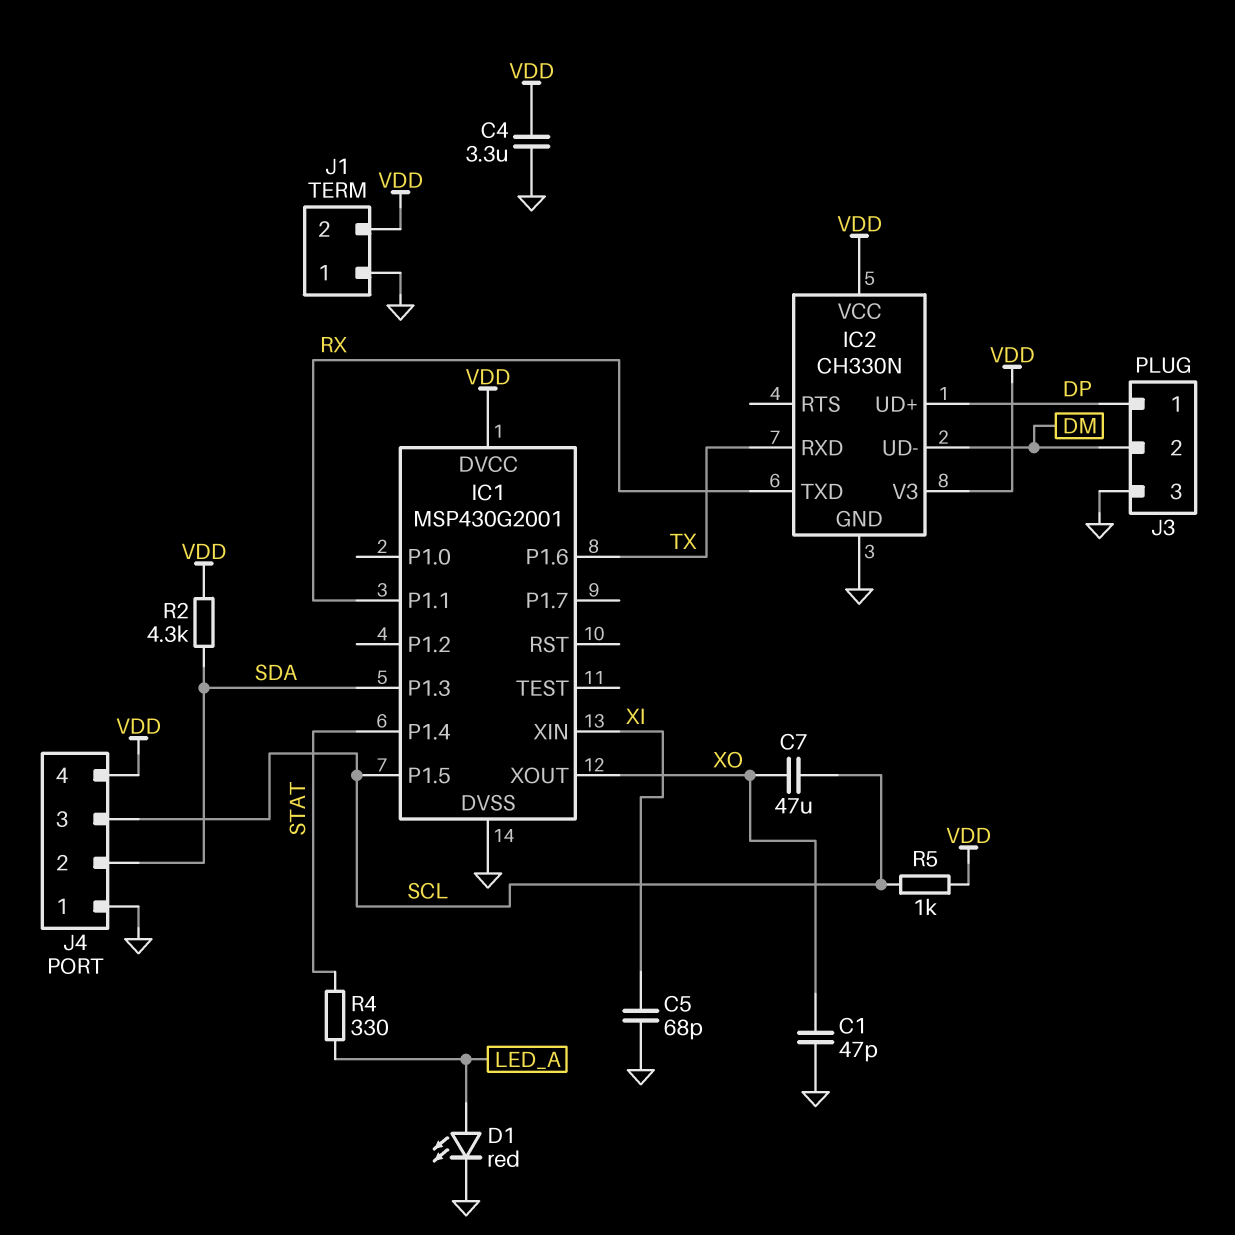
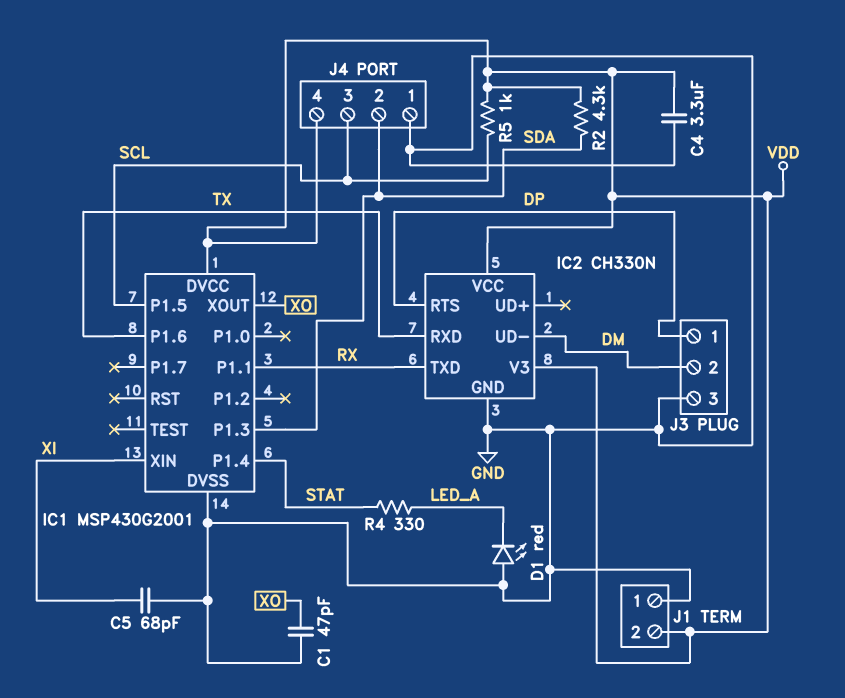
C7: 47uF (SCL, XO) -> none
D1: LED red (A LED_A, K GND) -> LED red (A GND, K LED_A)
IC2 pin RTS: none -> DP
IC2 pin UD+: DP -> none

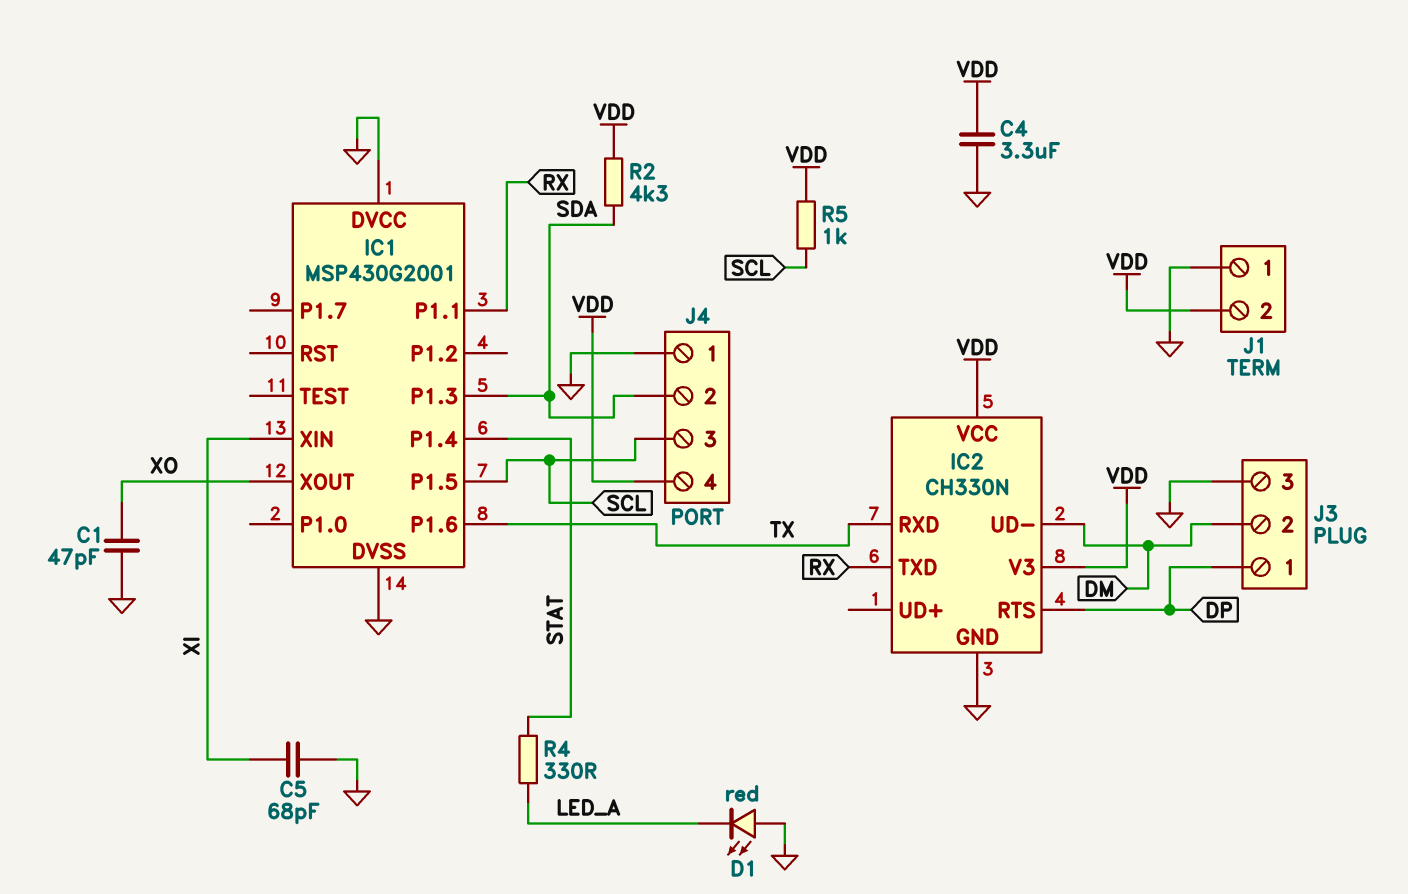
IC1 pin DVCC: VDD -> GND

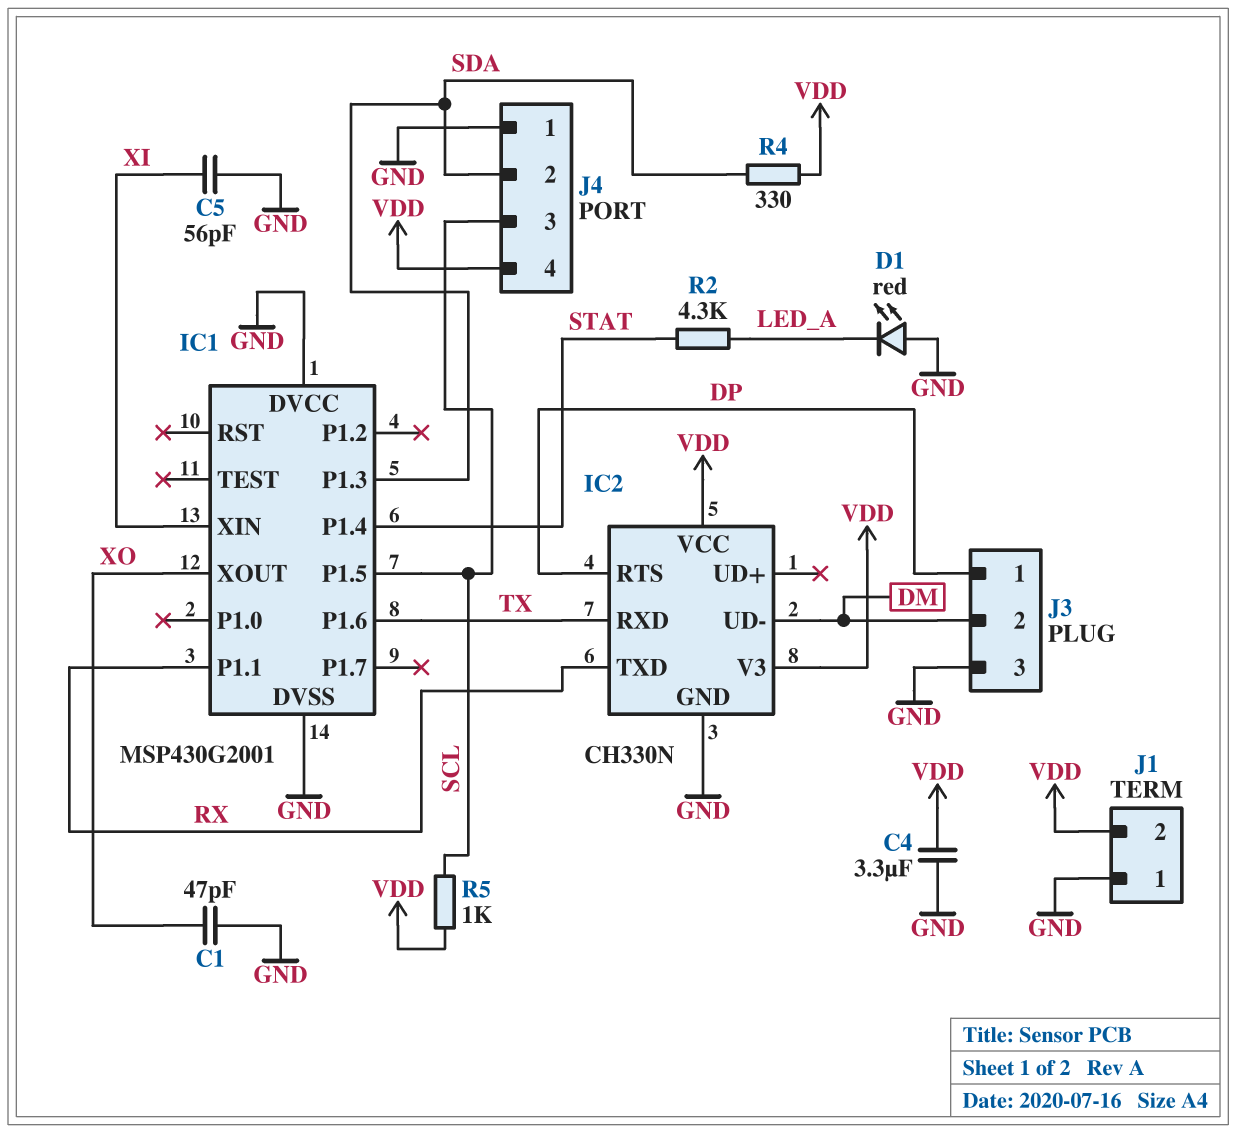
C5: 68pF (GND, XI) -> 56pF (GND, XI)
R2: 4.3k (SDA, VDD) -> 4.3k (LED_A, STAT)
R4: 330 (LED_A, STAT) -> 330 (SDA, VDD)

